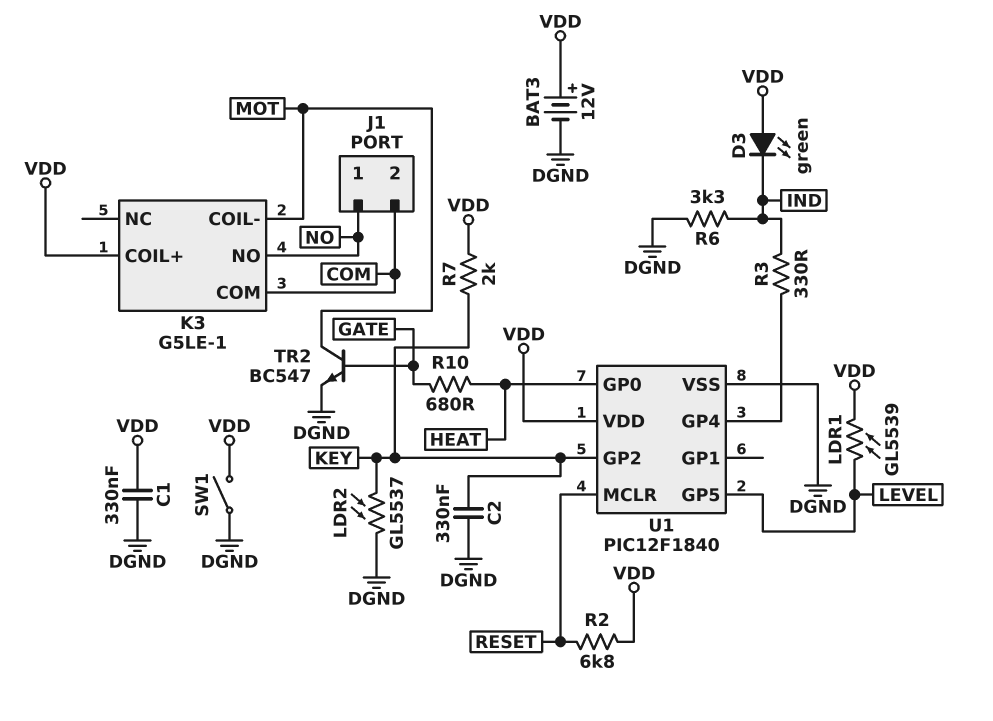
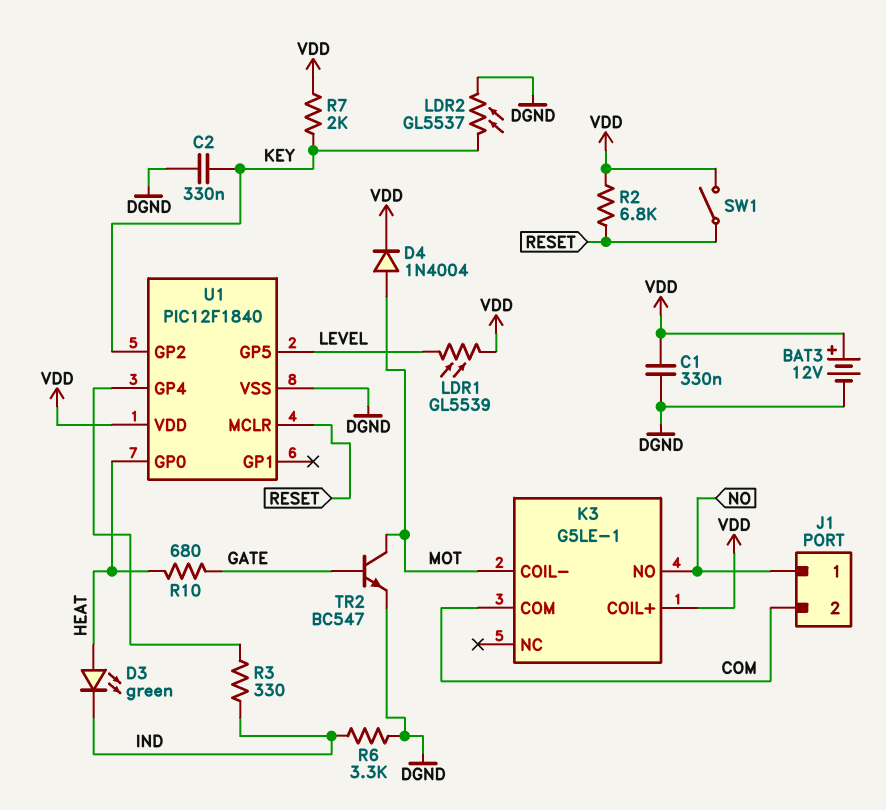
D3: LED green (A VDD, K IND) -> LED green (A HEAT, K IND)
D4: none -> diode 1N4004 (A MOT, K VDD)
SW1: switch (DGND, VDD) -> switch (RESET, VDD)

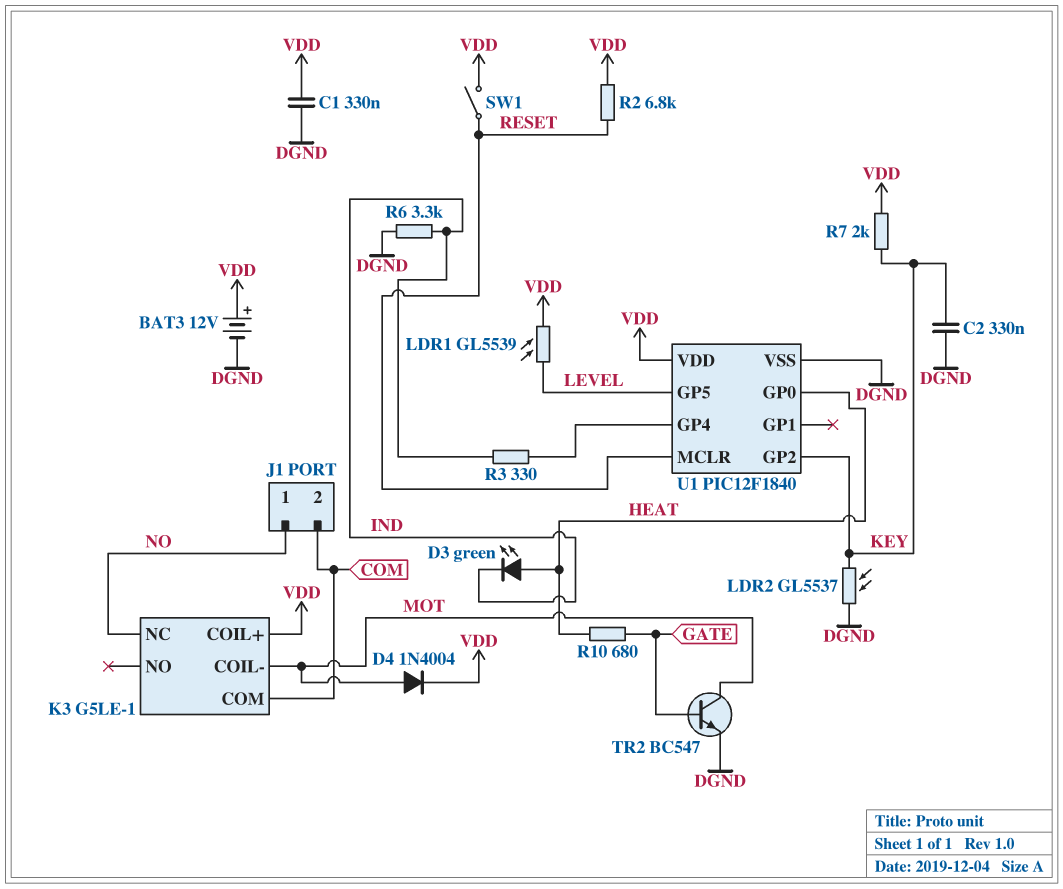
K3 pin NC: none -> NO
K3 pin NO: NO -> none

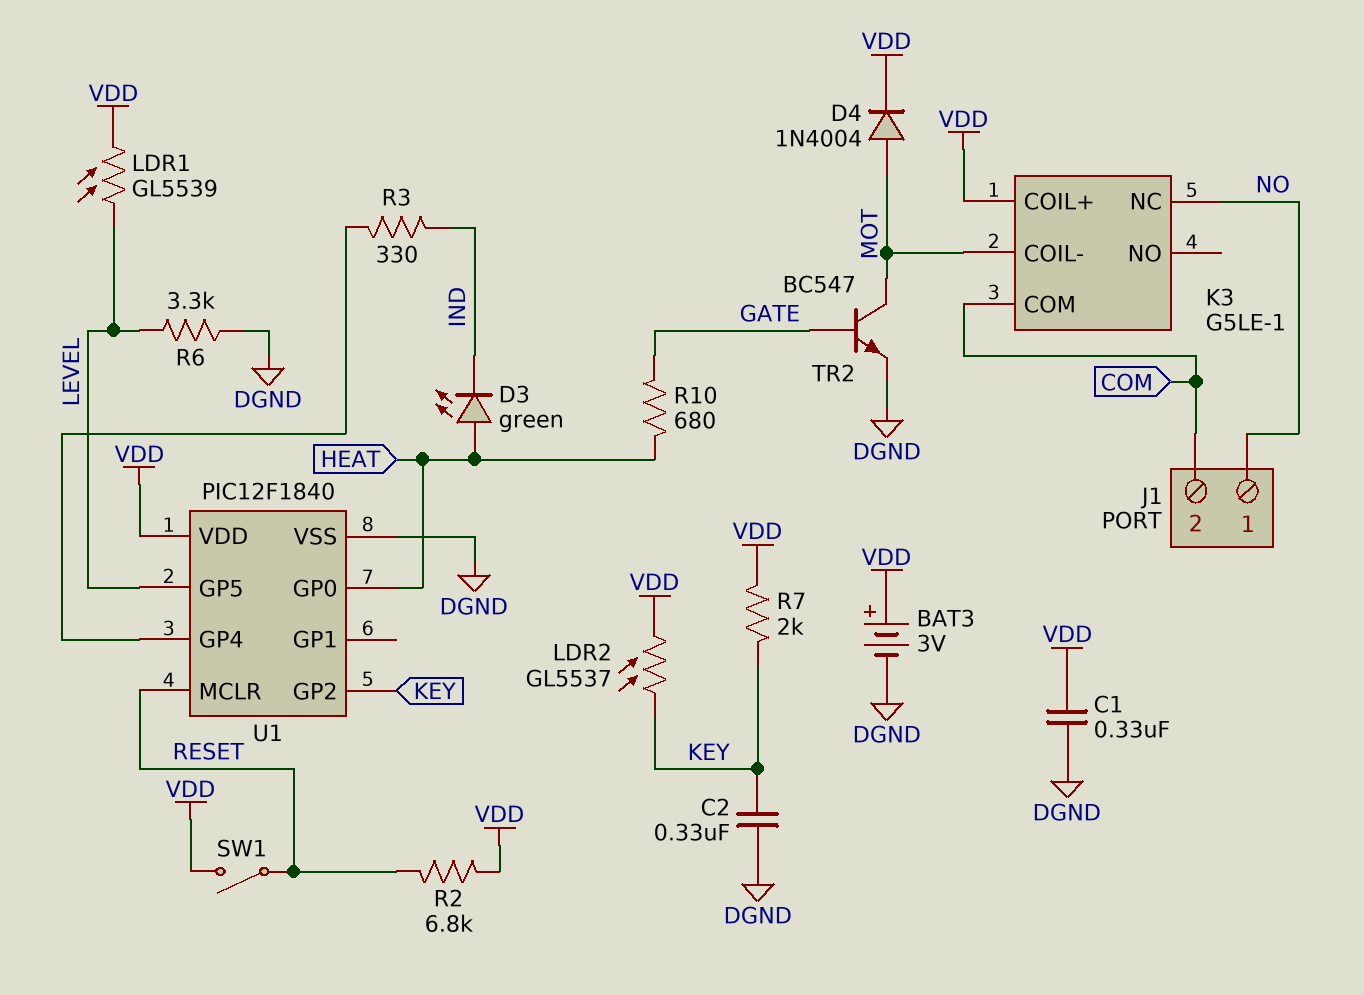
BAT3: 12V (plus VDD, minus DGND) -> 3V (plus VDD, minus DGND)
LDR2: GL5537 (DGND, KEY) -> GL5537 (KEY, VDD)
R6: 3.3k (DGND, IND) -> 3.3k (DGND, LEVEL)

